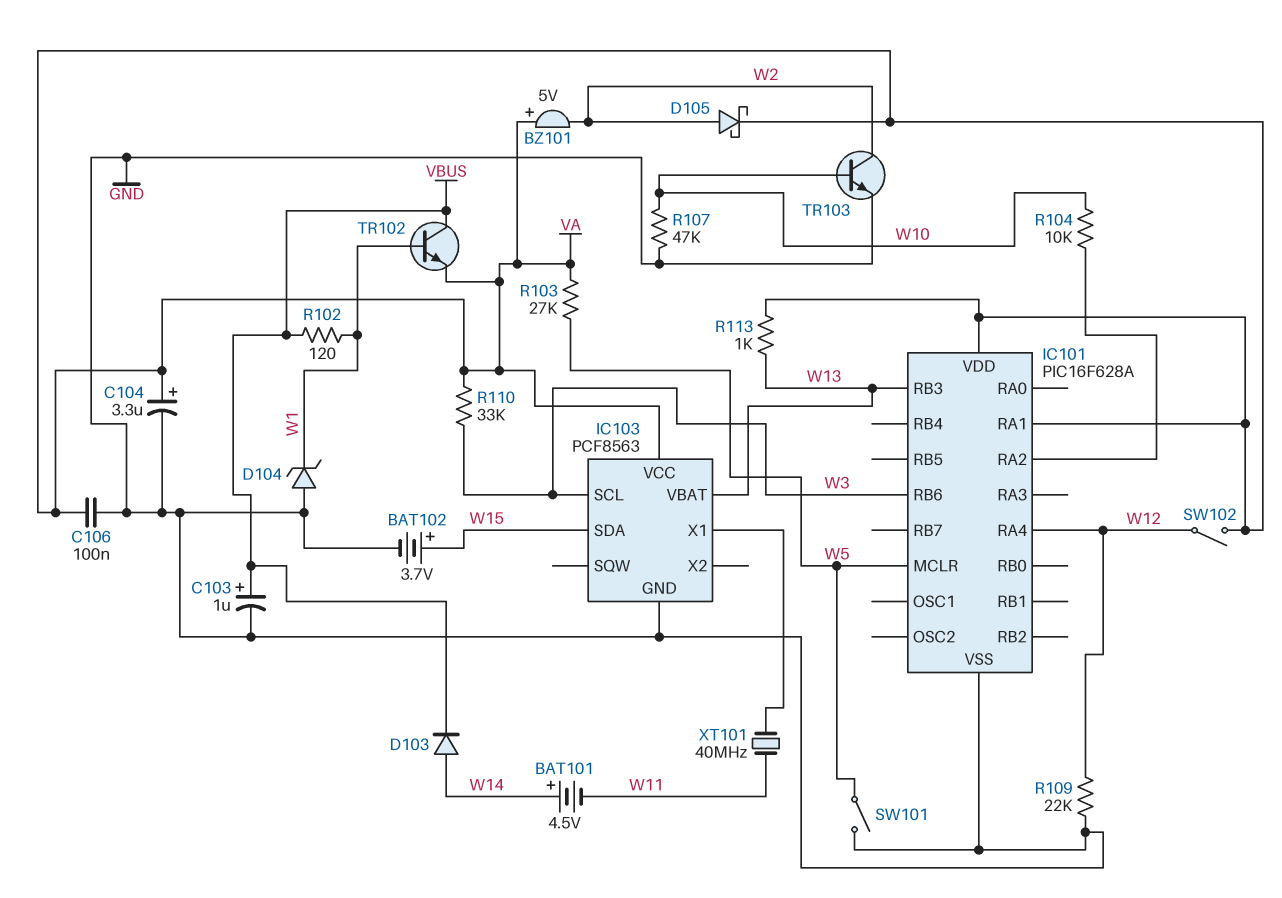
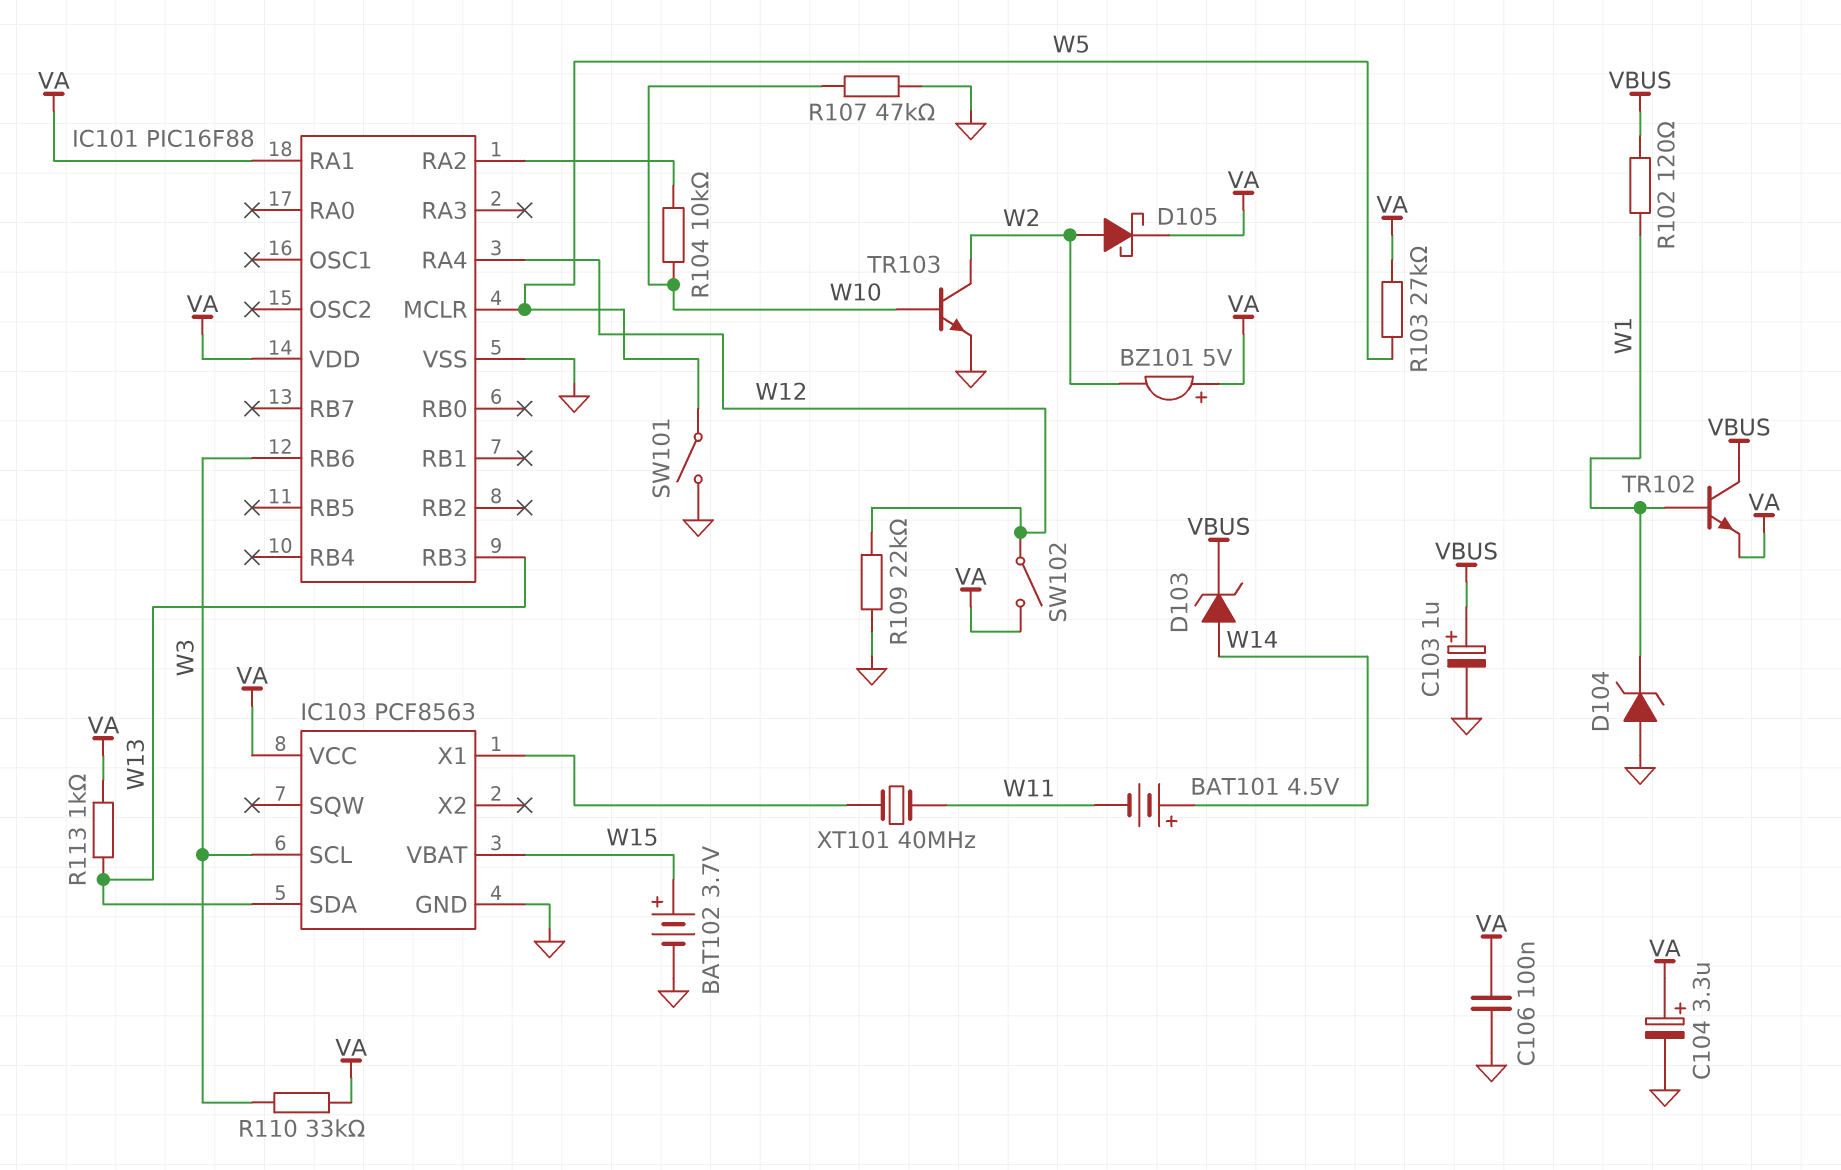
D103: diode (A W14, K VBUS) -> zener (A W14, K VBUS)
IC101: PIC16F628A -> PIC16F88
IC103 pin SDA: W15 -> W13
IC103 pin VBAT: W13 -> W15

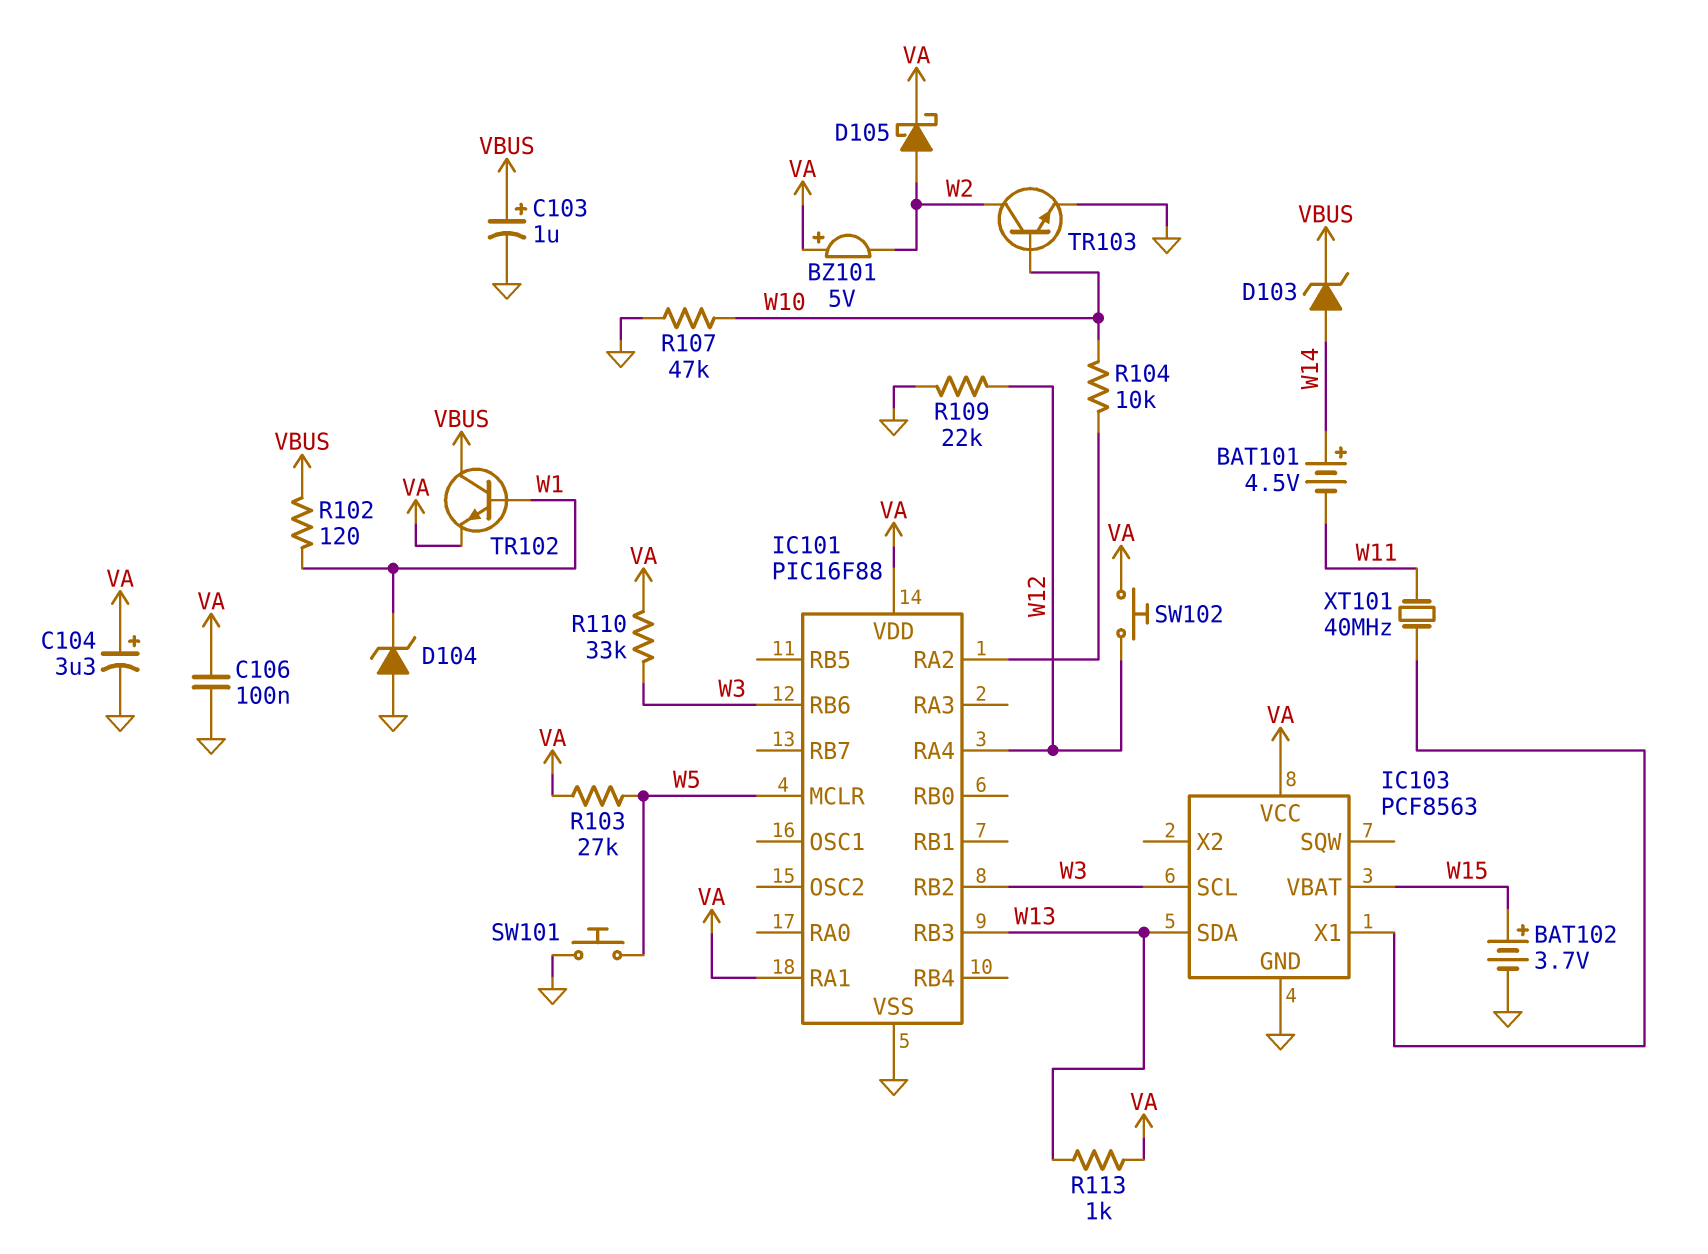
IC101 pin RB2: none -> W3
SW101: switch (GND, W5) -> button (GND, W5)
SW102: switch (VA, W12) -> button (VA, W12)

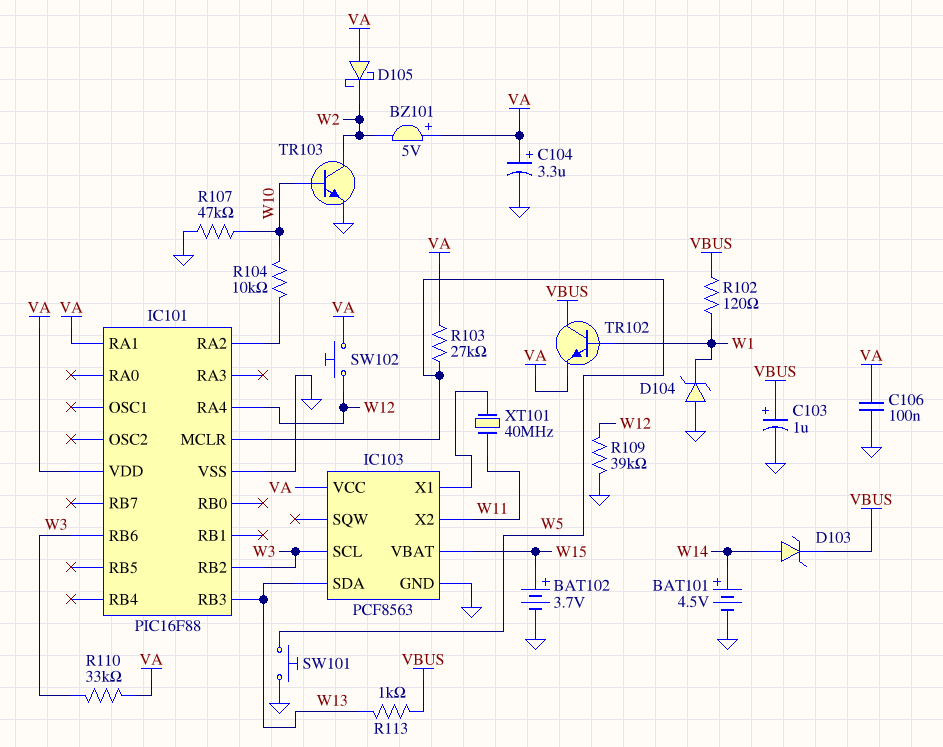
BAT101: 4.5V (plus W14, minus W11) -> 4.5V (plus W14, minus GND)
D105: schottky (A W2, K VA) -> schottky (A VA, K W2)
IC103 pin X2: none -> W11
R109: 22k (GND, W12) -> 39k (GND, W12)
R113: 1k (VA, W13) -> 1k (VBUS, W13)

